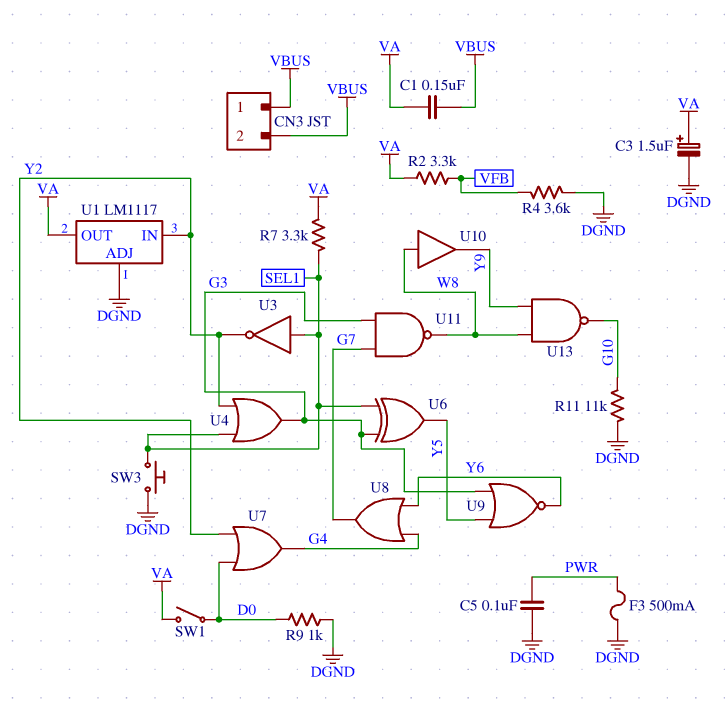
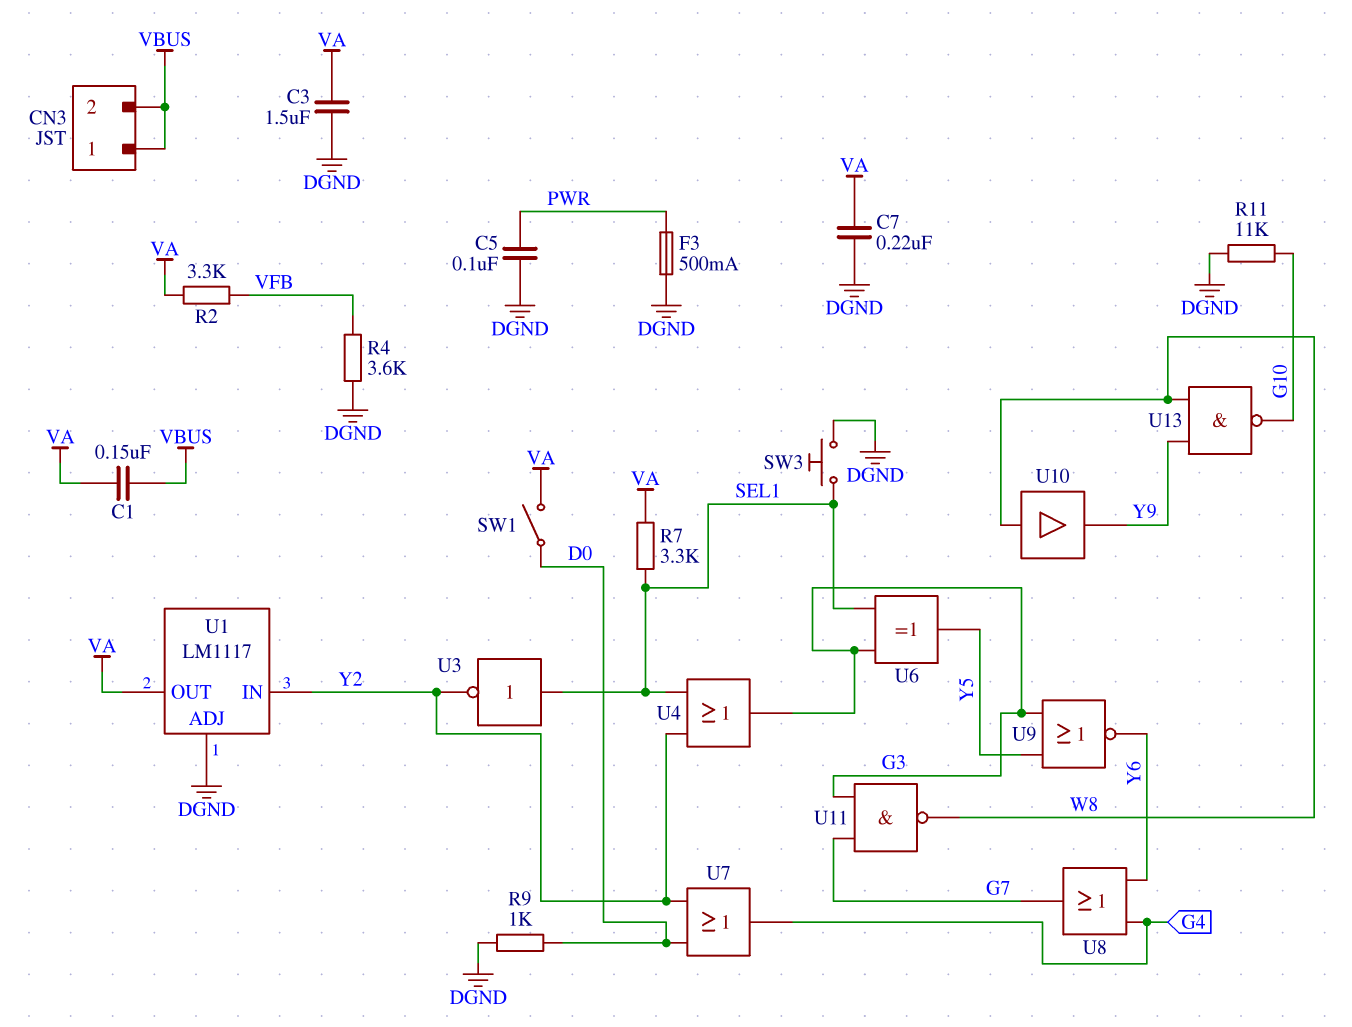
C3: 1.5uF (plus VA, minus DGND) -> 1.5uF (DGND, VA)
C7: none -> 220nF (DGND, VA)

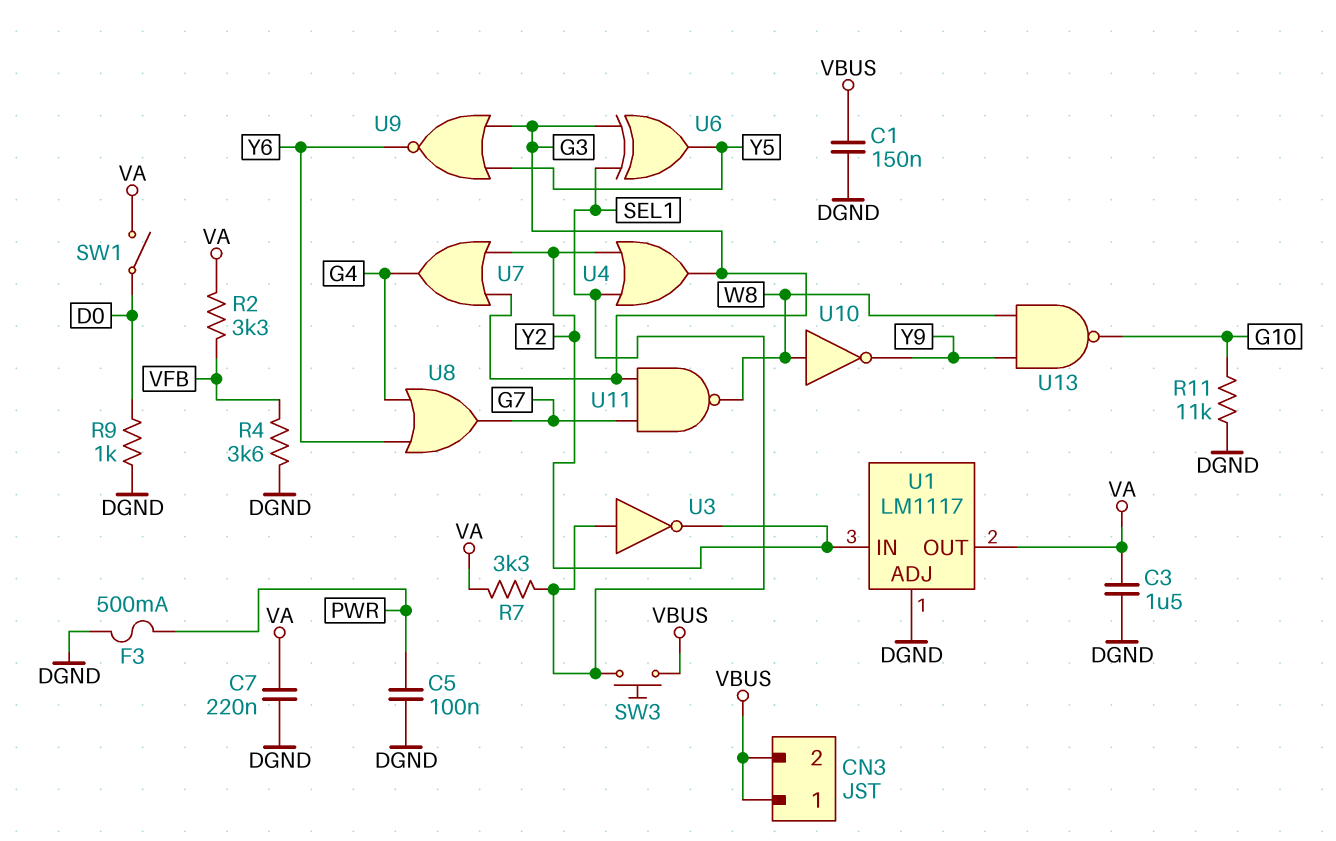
C1: 150nF (VA, VBUS) -> 150nF (DGND, VBUS)
SW3: button (DGND, SEL1) -> button (SEL1, VBUS)
U7: OR (in D0, in Y2, out G4) -> OR (in G3, in Y2, out G4)
U10: buffer (in W8, out Y9) -> NOT (in W8, out Y9)

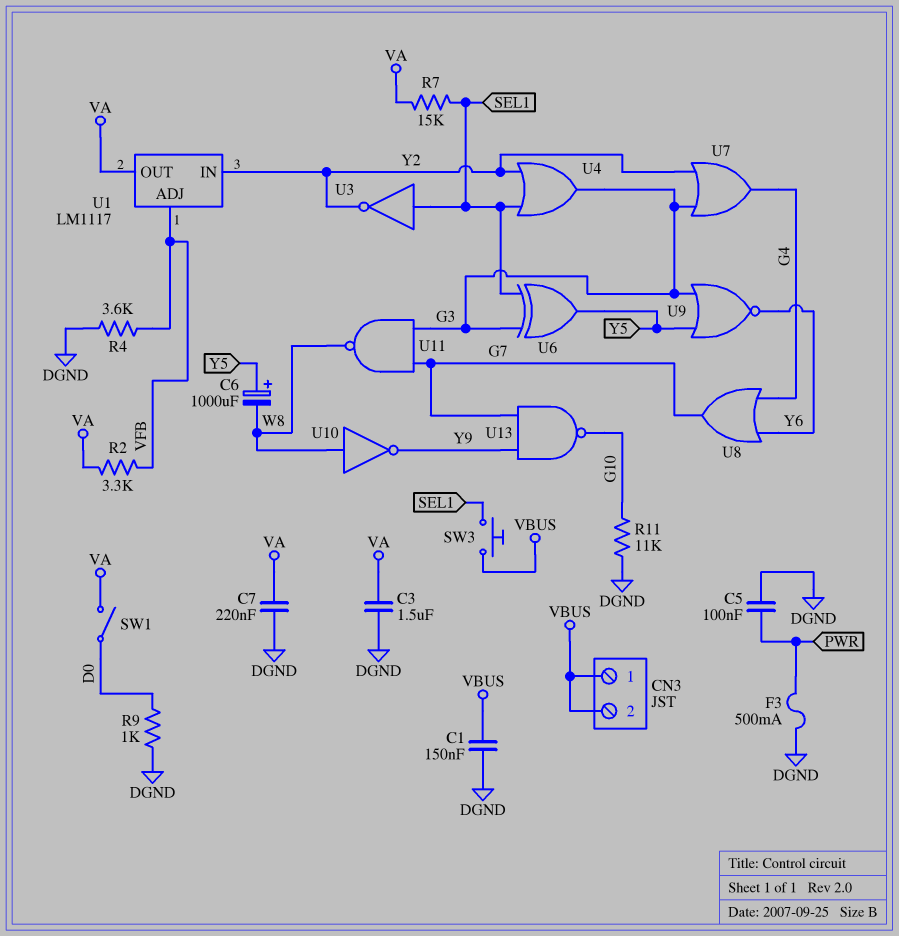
C6: none -> 1000uF (plus Y5, minus W8)
R7: 3.3k (SEL1, VA) -> 15k (SEL1, VA)
U1 pin ADJ: DGND -> VFB
U13: NAND (in W8, in Y9, out G10) -> NAND (in G7, in Y9, out G10)

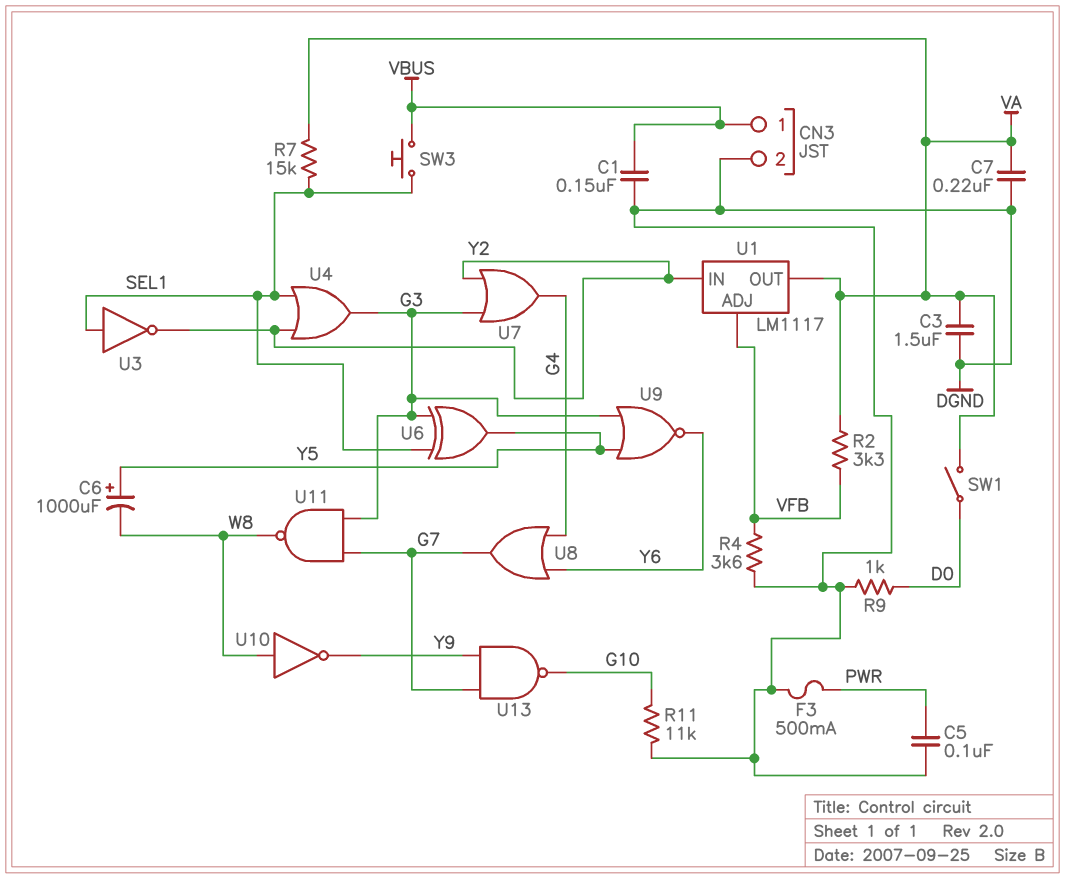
CN3 pin 2: VBUS -> DGND

